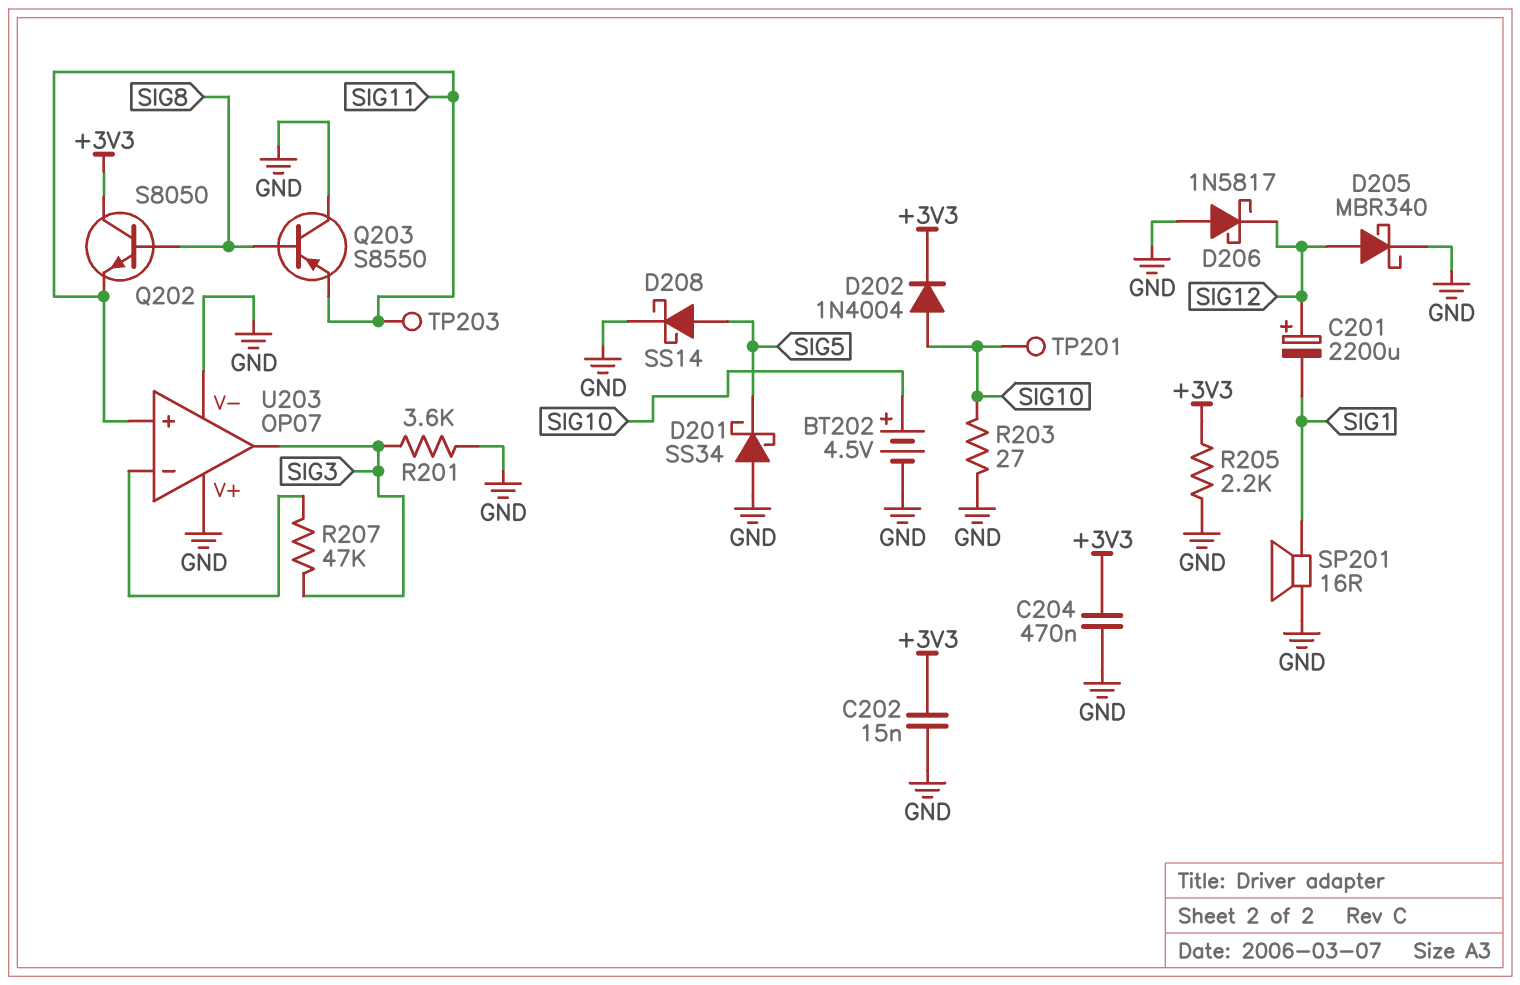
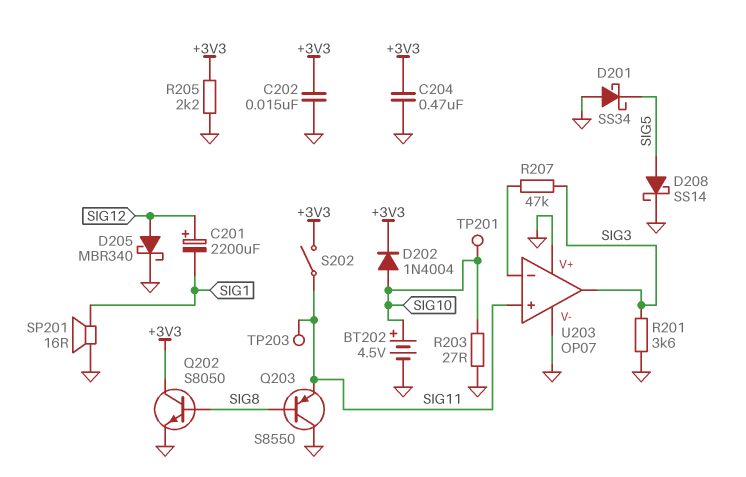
D206: schottky 1N5817 (A GND, K SIG12) -> none
Q202: NPN S8050 (B SIG8, C +3V3, E SIG11) -> NPN S8050 (B SIG8, C +3V3, E GND)
S202: none -> switch (+3V3, SIG11)

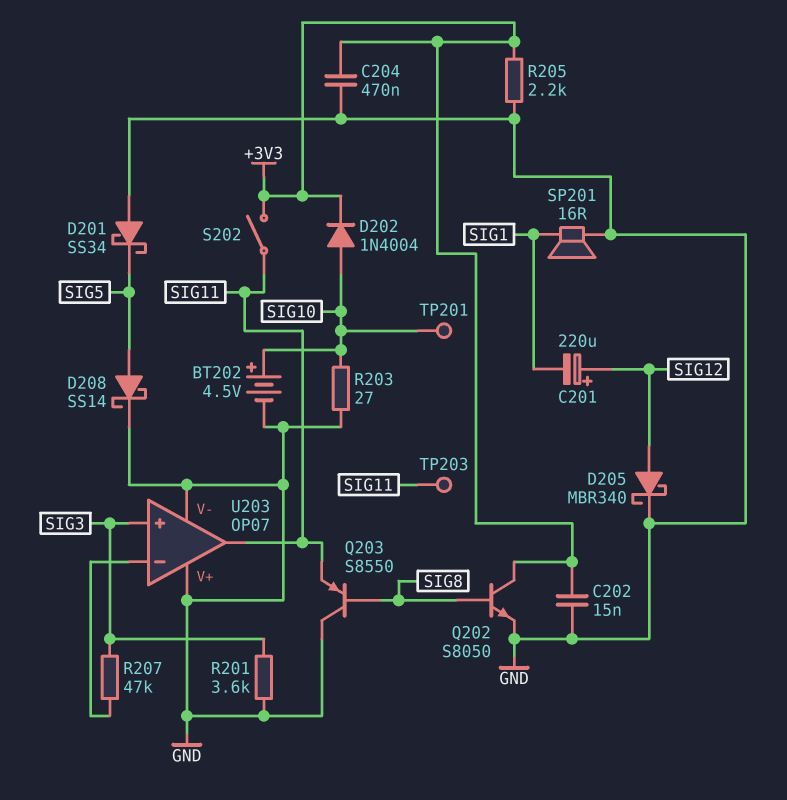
C201: 2200uF (plus SIG12, minus SIG1) -> 220uF (plus SIG12, minus SIG1)
U203 pin in+: SIG11 -> SIG3
U203 pin out: SIG3 -> SIG11

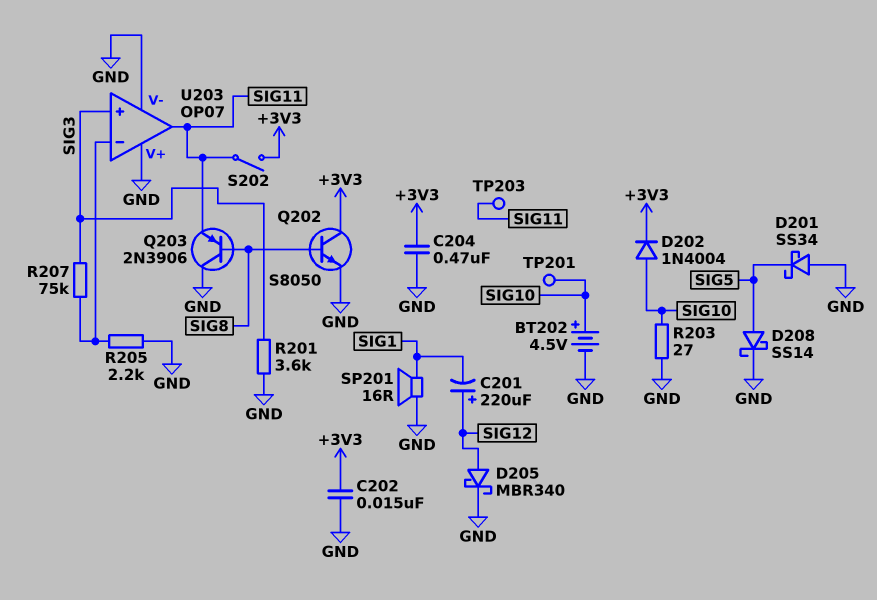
Q203: PNP S8550 (B SIG8, C GND, E SIG11) -> PNP 2N3906 (B SIG8, C GND, E SIG11)
R205: 2.2k (+3V3, GND) -> 2.2k (GND, U203/in-)
R207: 47k (SIG3, U203/in-) -> 75k (SIG3, U203/in-)

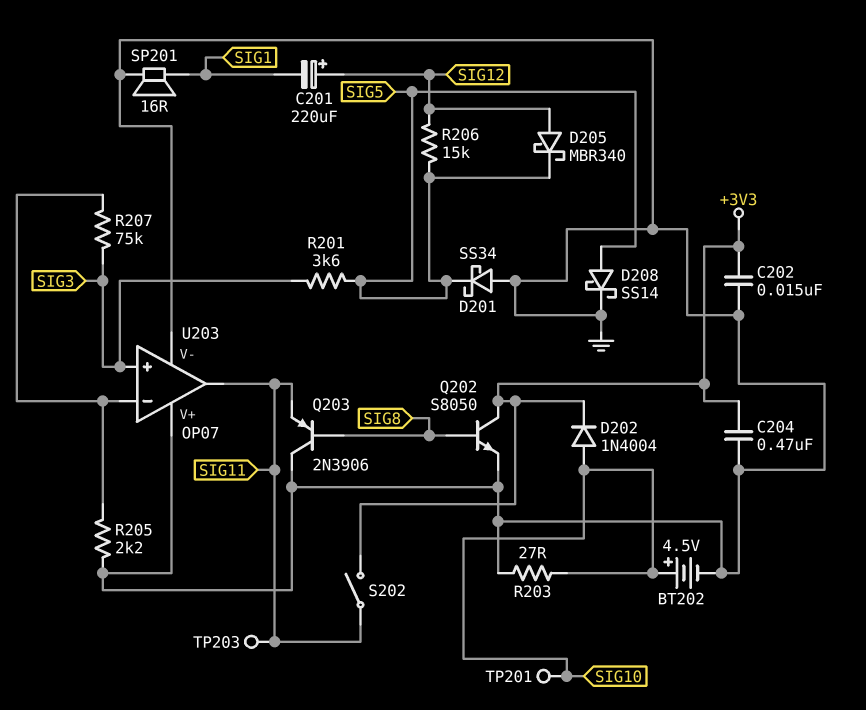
D205: schottky MBR340 (A SIG12, K GND) -> schottky MBR340 (A SIG12, K SIG5)
R201: 3.6k (GND, SIG3) -> 3.6k (SIG3, SIG5)
R206: none -> 15k (SIG5, SIG12)

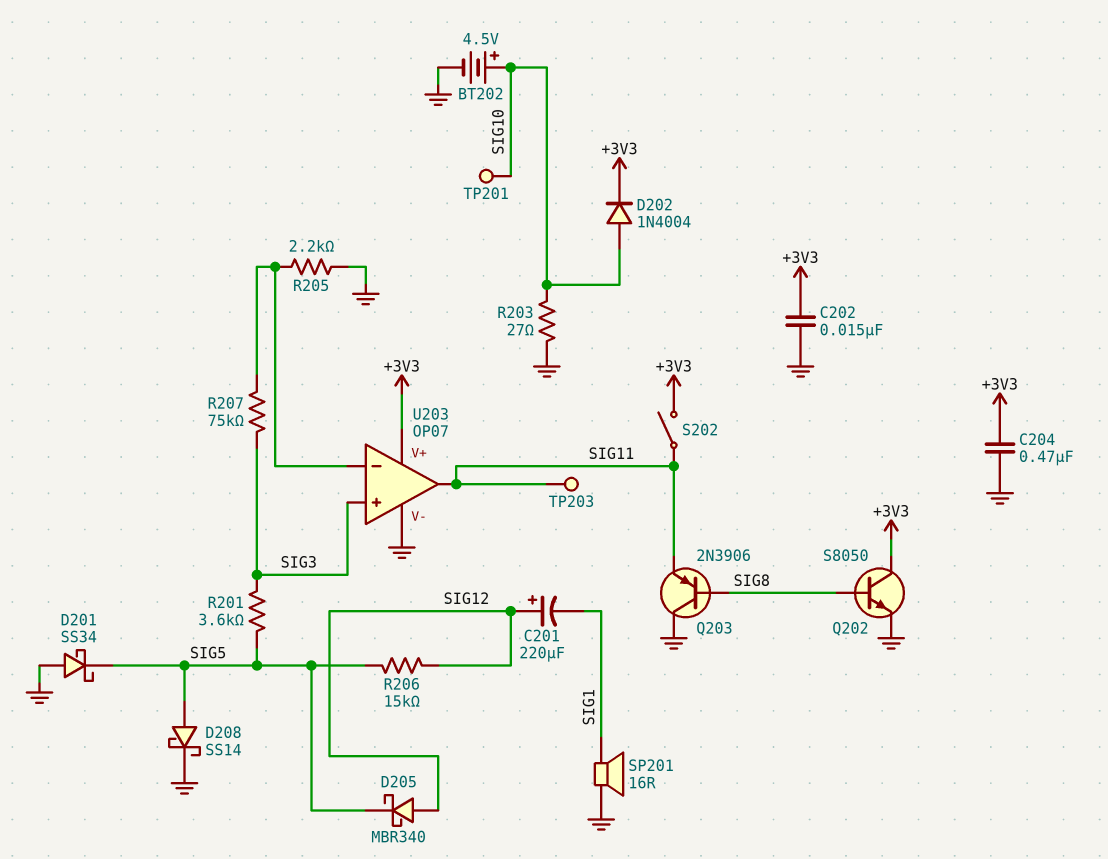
U203 pin V+: GND -> +3V3

